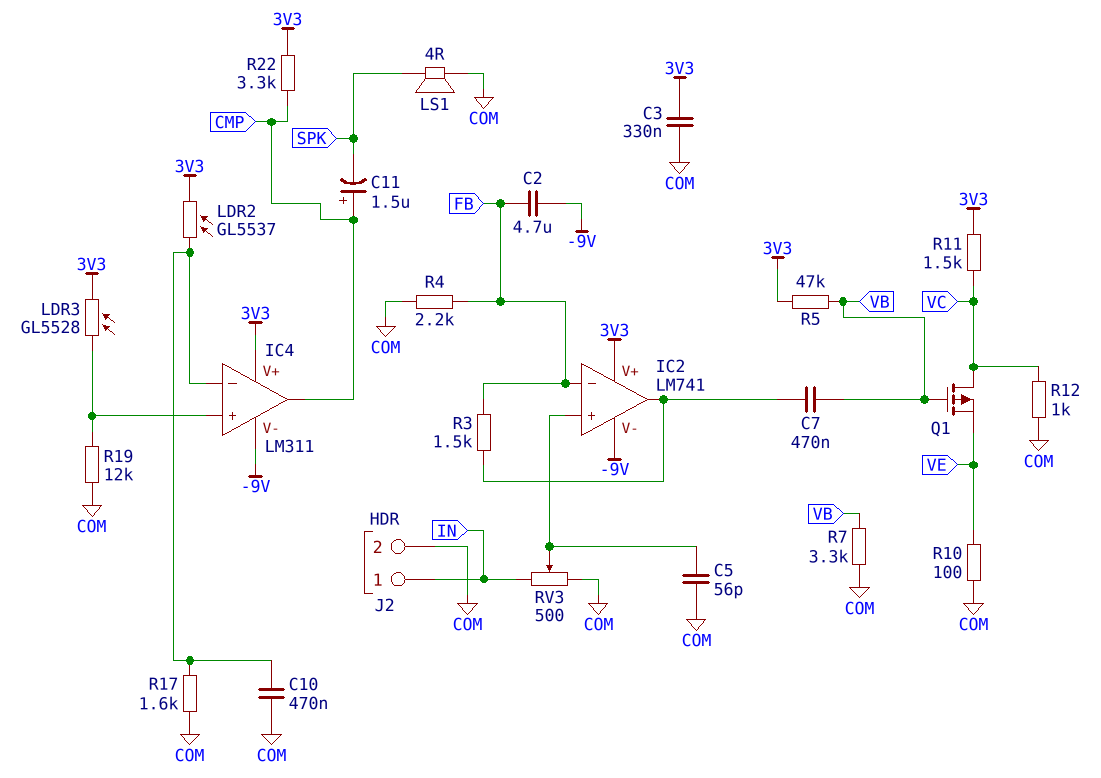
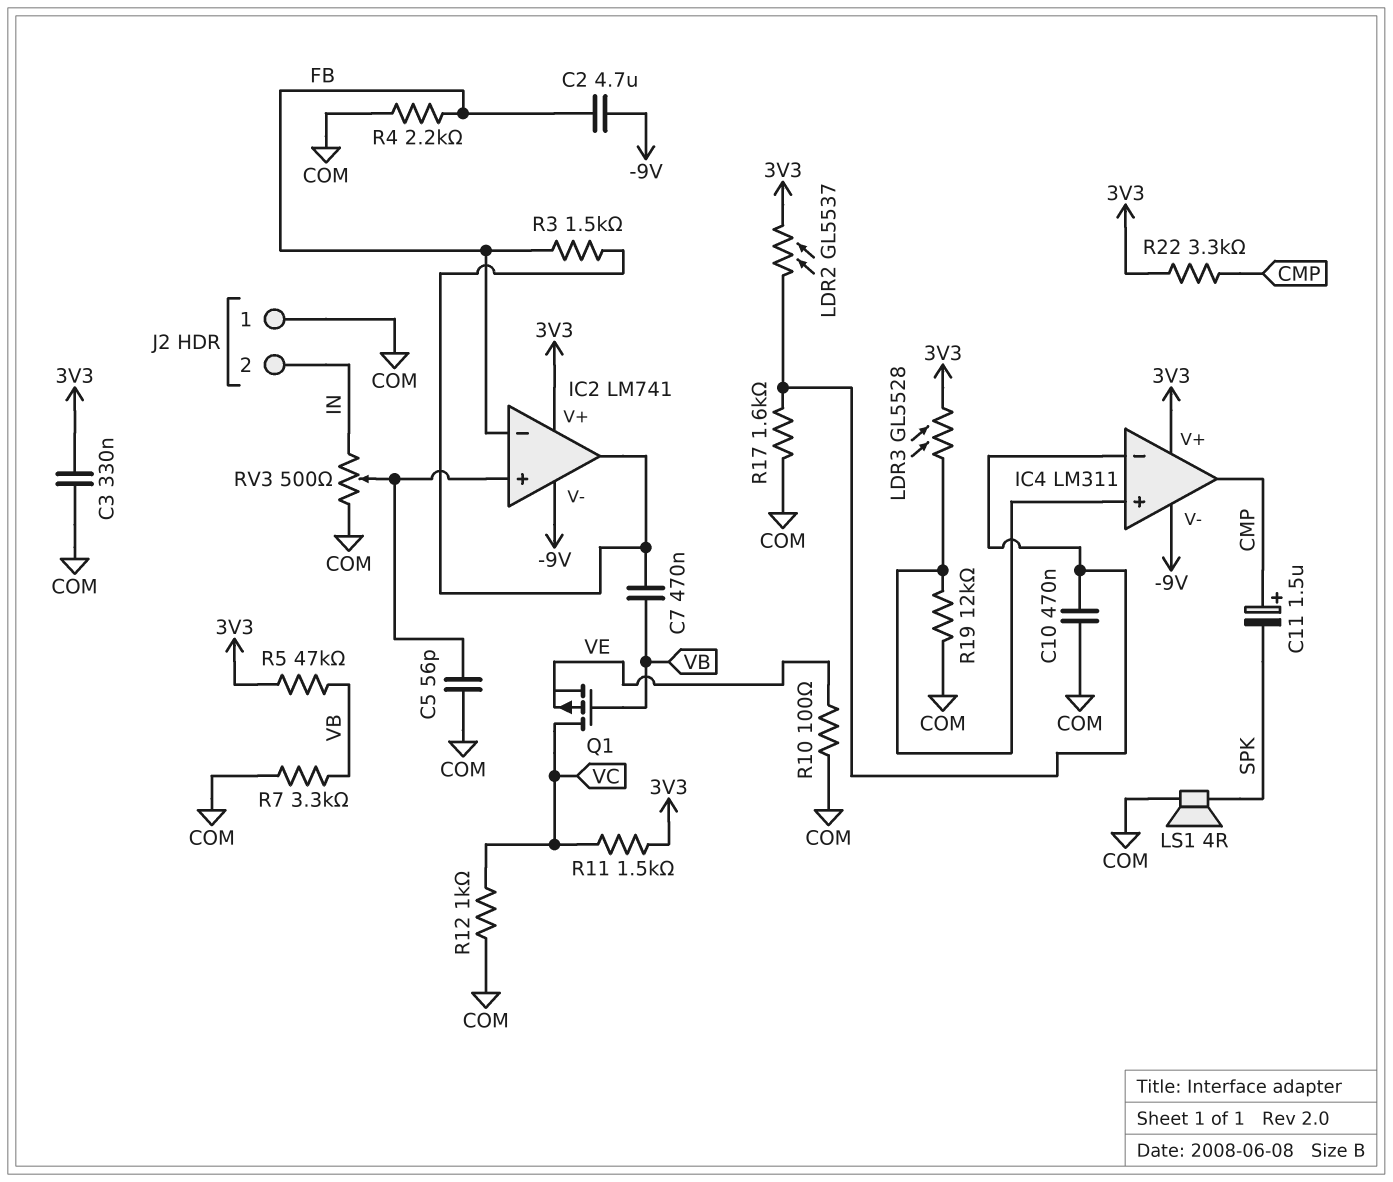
J2 pin 1: IN -> COM
J2 pin 2: COM -> IN

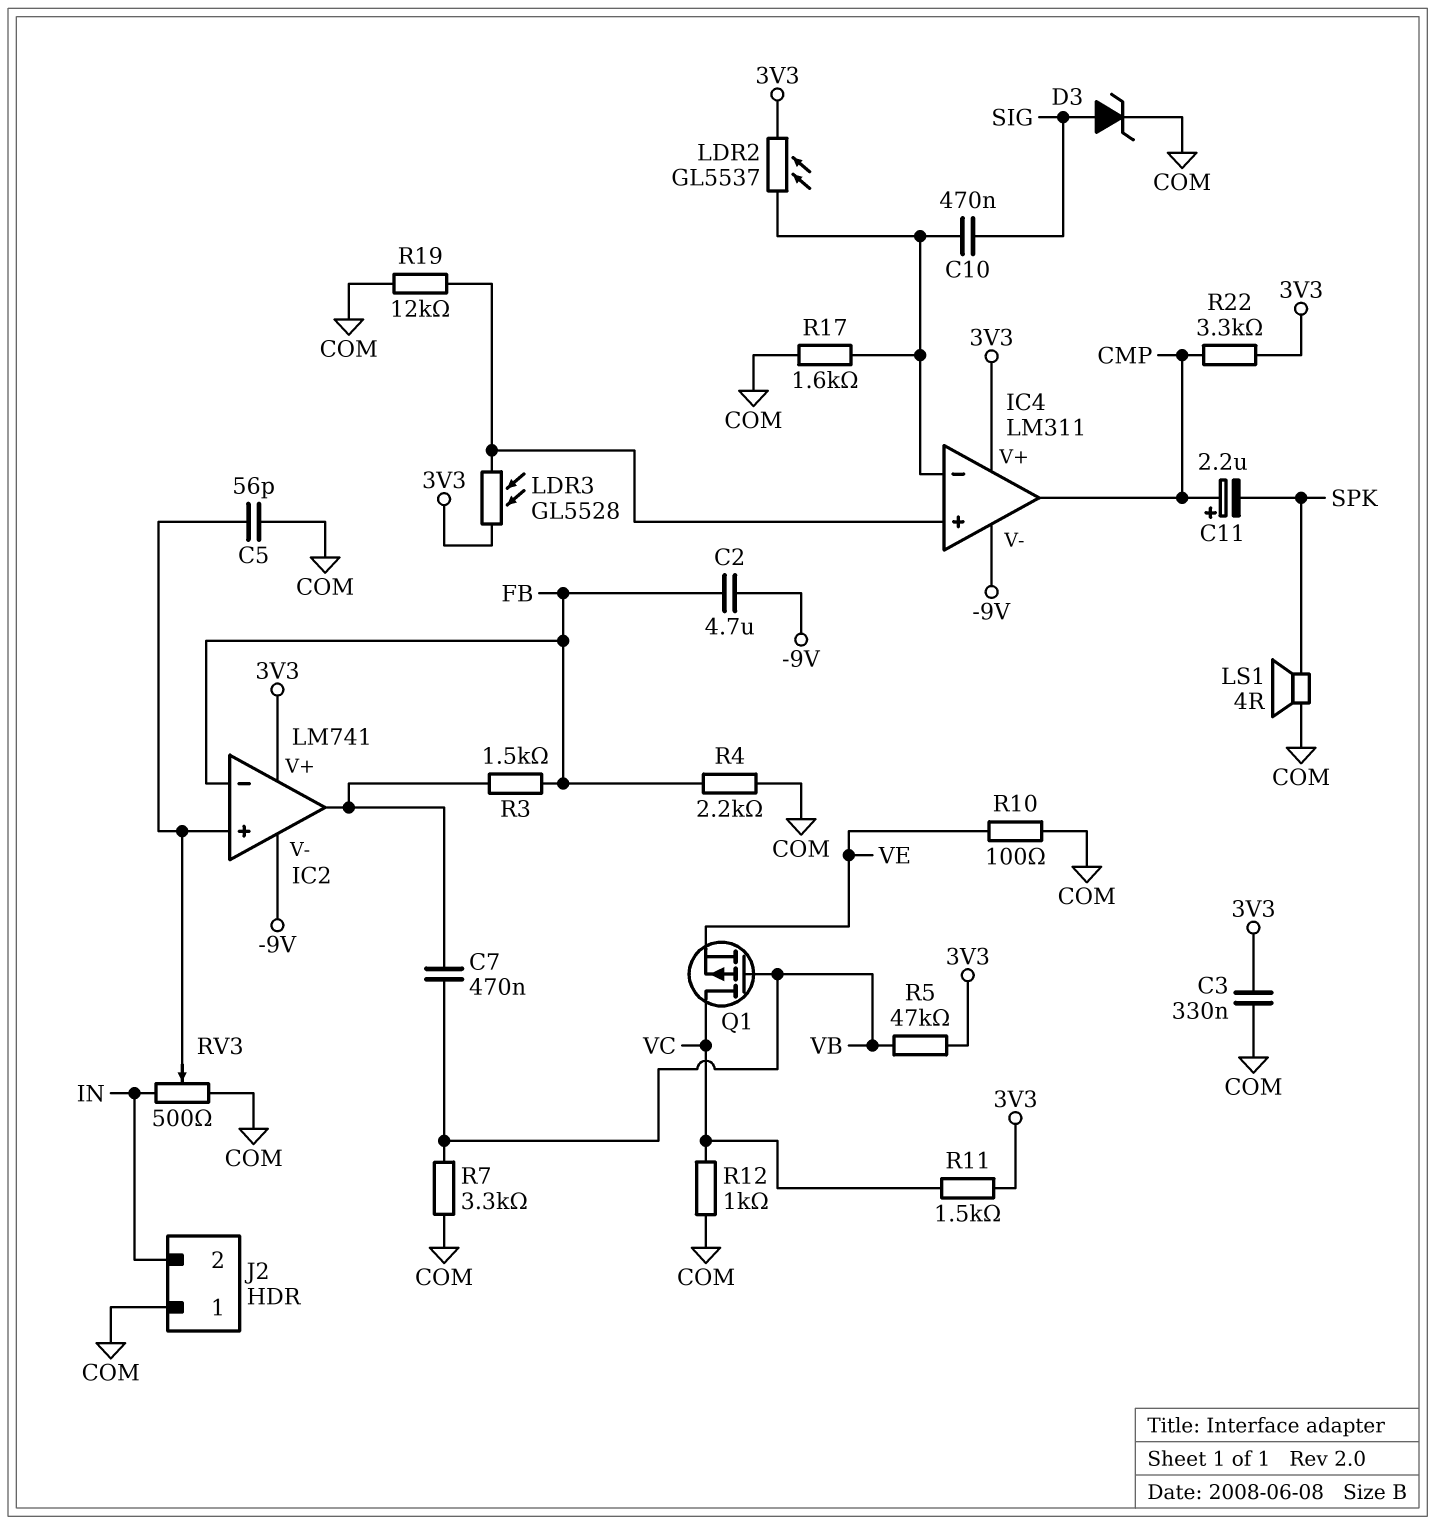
C10: 470nF (COM, IC4/in-) -> 470nF (IC4/in-, SIG)
C11: 1.5uF (plus CMP, minus SPK) -> 2.2uF (plus CMP, minus SPK)
D3: none -> zener (A SIG, K COM)

